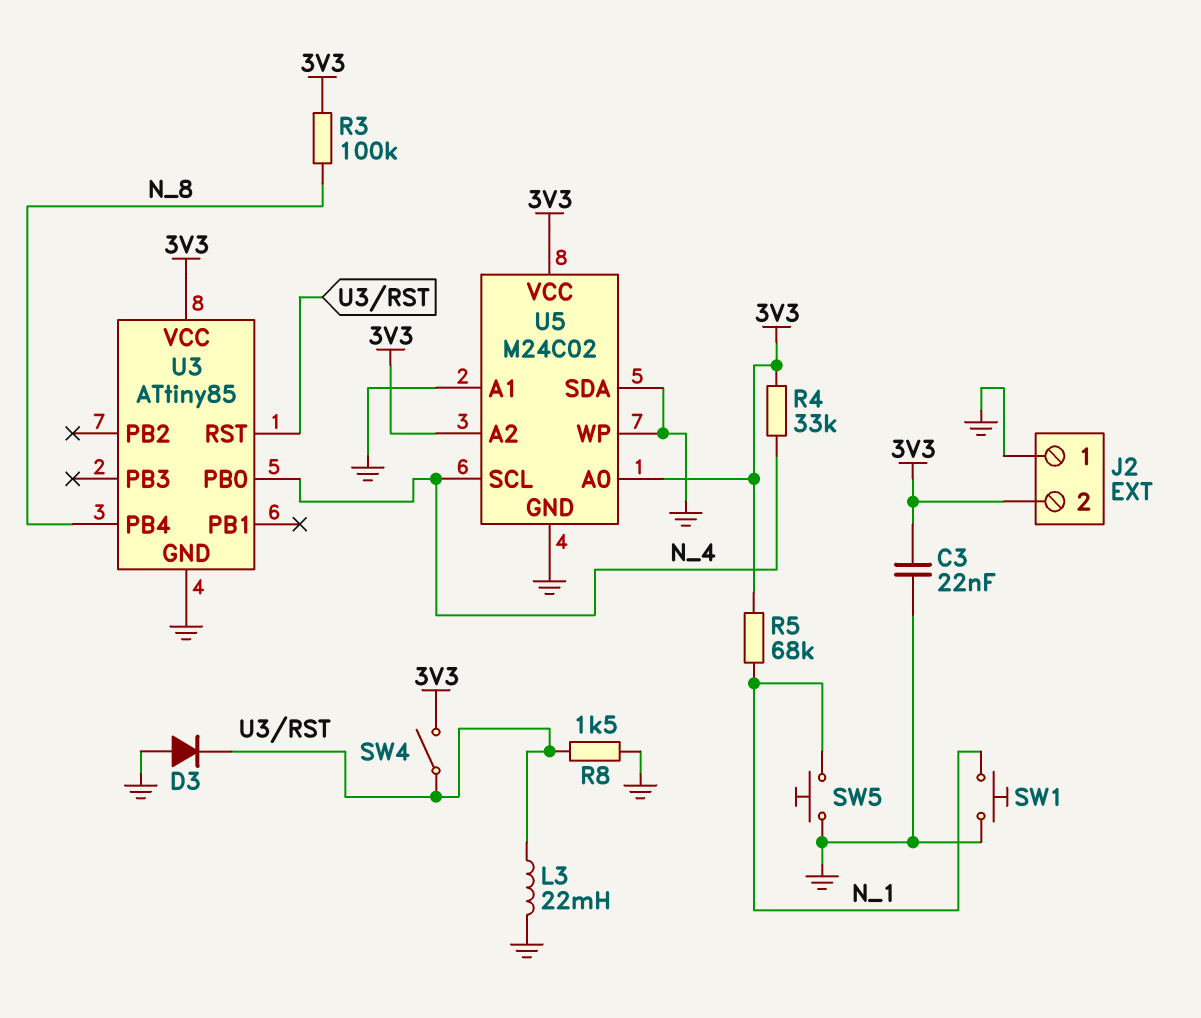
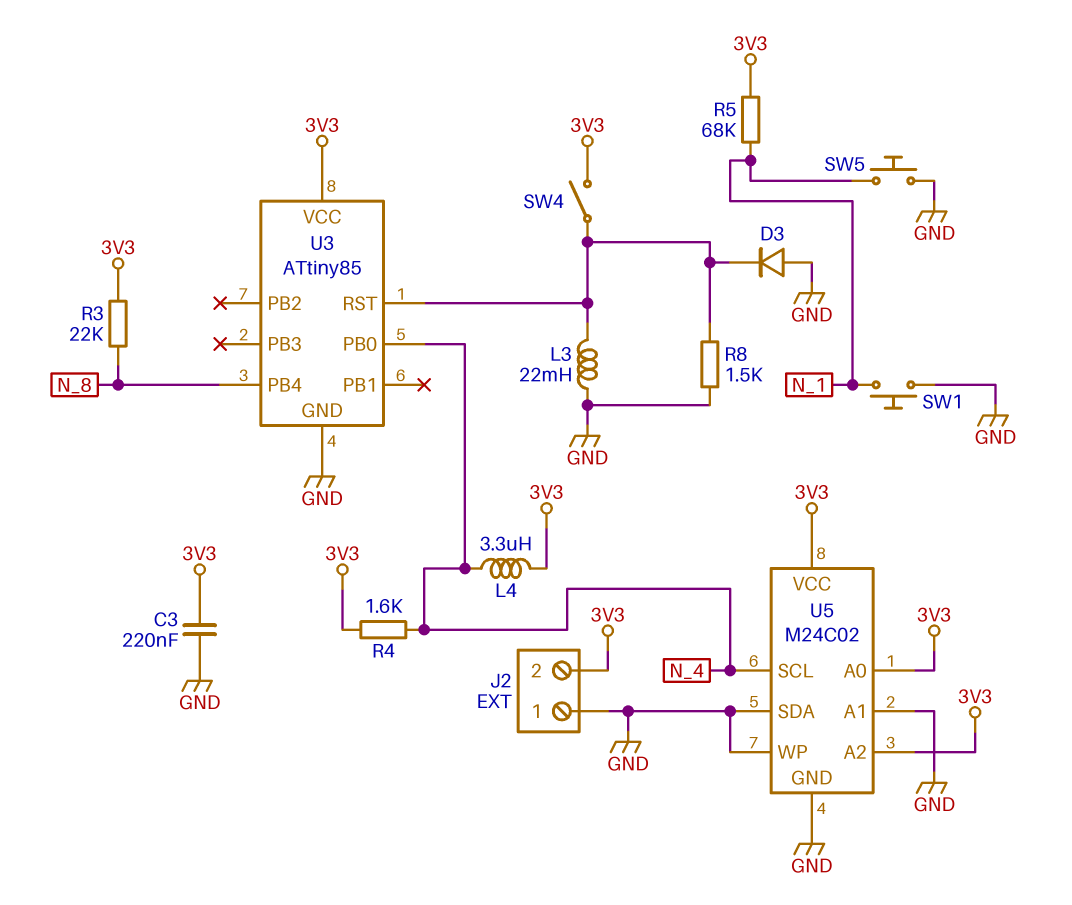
C3: 22nF (3V3, GND) -> 220nF (3V3, GND)
L4: none -> 3.3uH (3V3, N_4)
R3: 100k (3V3, N_8) -> 22k (3V3, N_8)
R4: 33k (3V3, N_4) -> 1.6k (3V3, N_4)

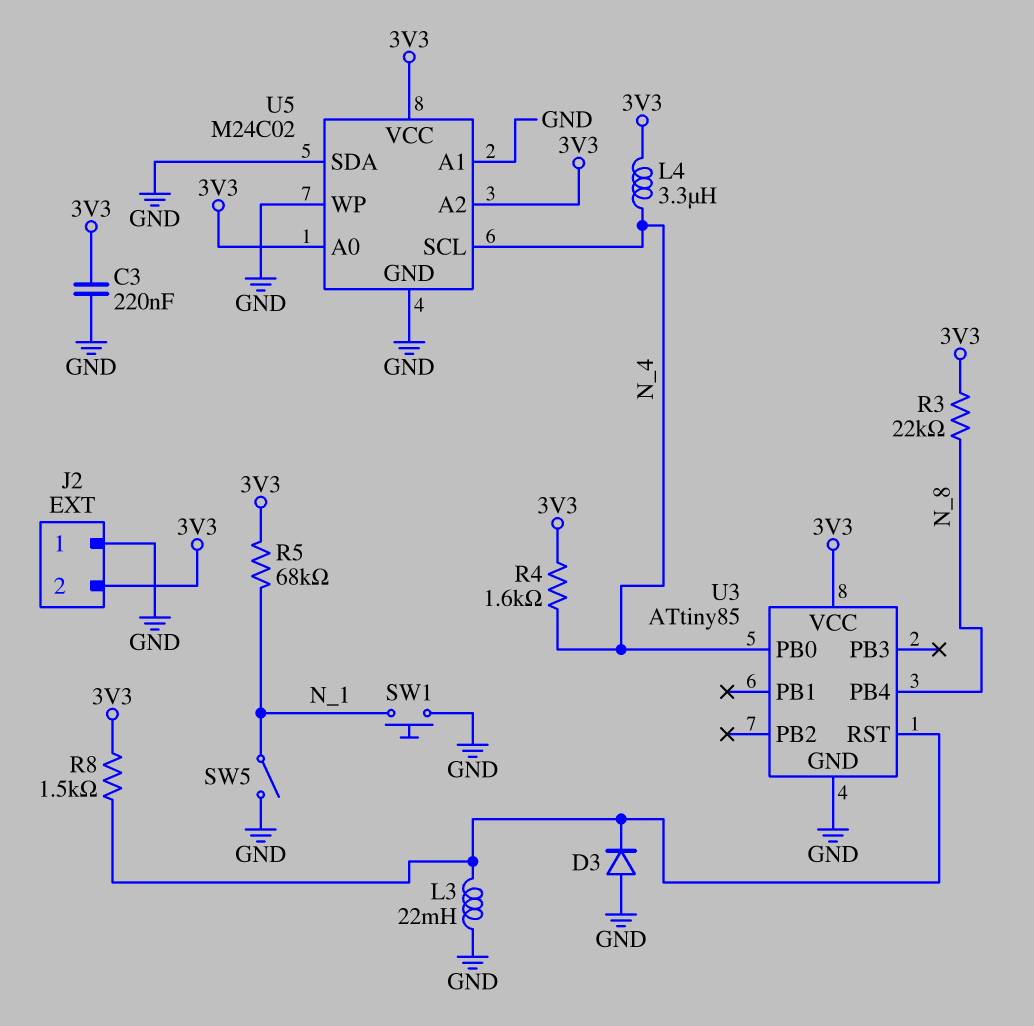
R8: 1.5k (GND, U3/RST) -> 1.5k (3V3, U3/RST)
SW4: switch (3V3, U3/RST) -> none
SW5: button (GND, N_1) -> switch (GND, N_1)

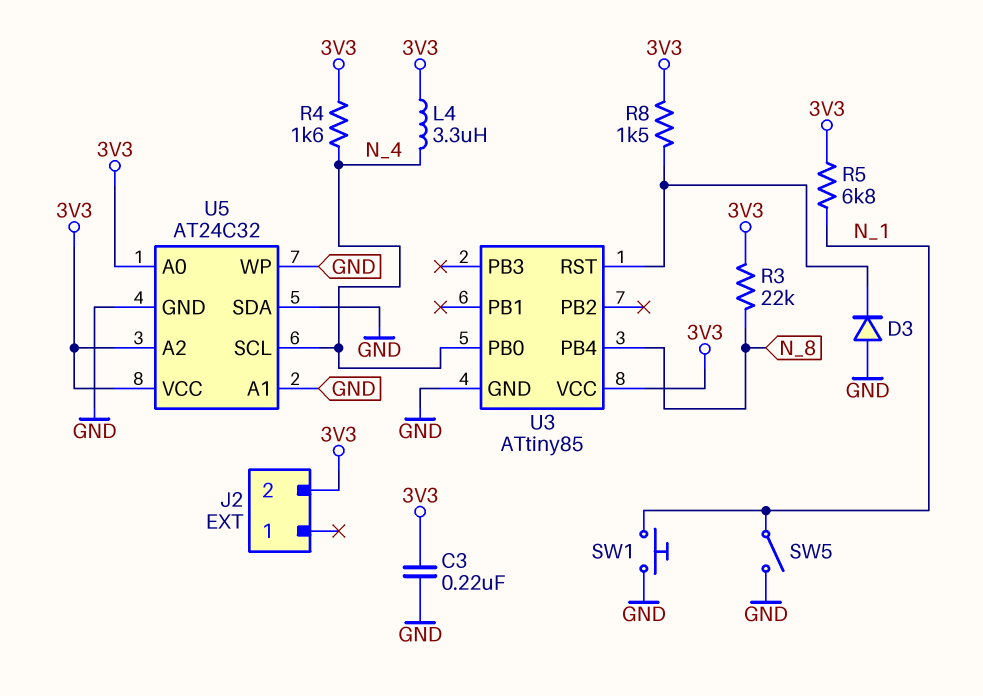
J2 pin 1: GND -> none
L3: 22mH (GND, U3/RST) -> none
R5: 68k (3V3, N_1) -> 6.8k (3V3, N_1)
U5: M24C02 -> AT24C32

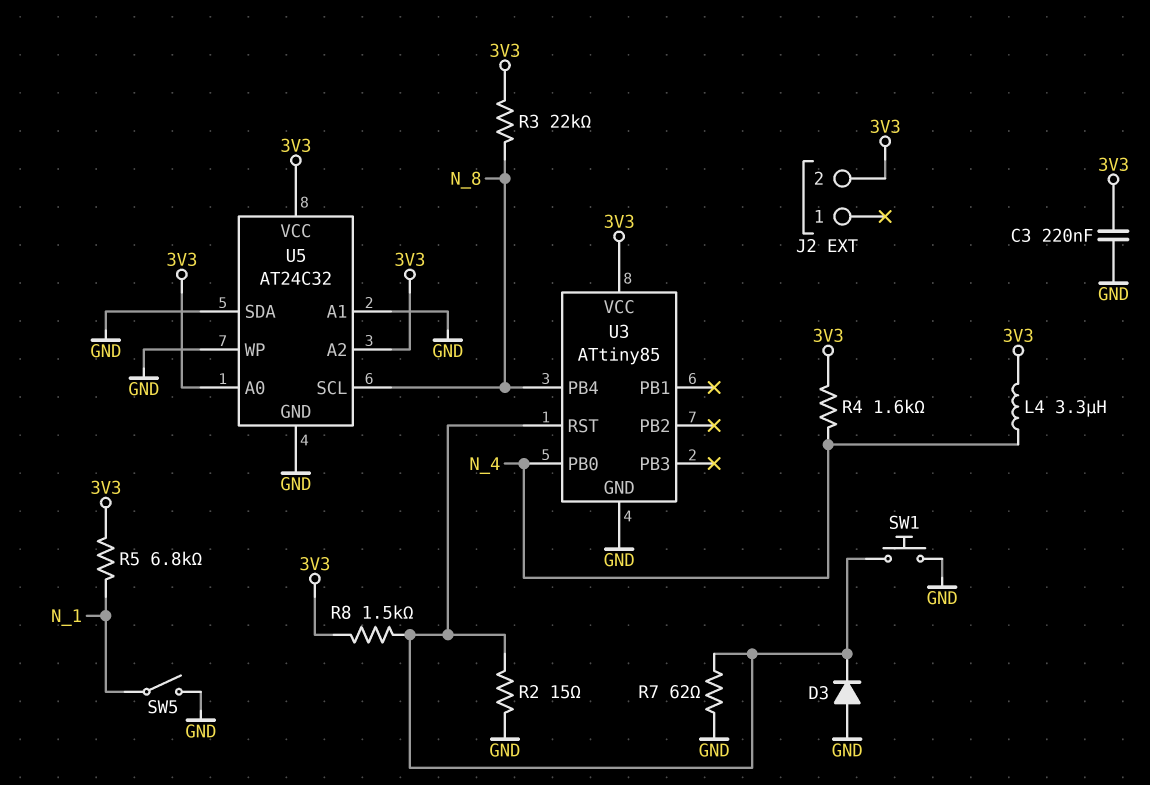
R2: none -> 15 (GND, U3/RST)
R7: none -> 62 (GND, U3/RST)
SW1: button (GND, N_1) -> button (GND, U3/RST)
U5 pin SCL: N_4 -> N_8

